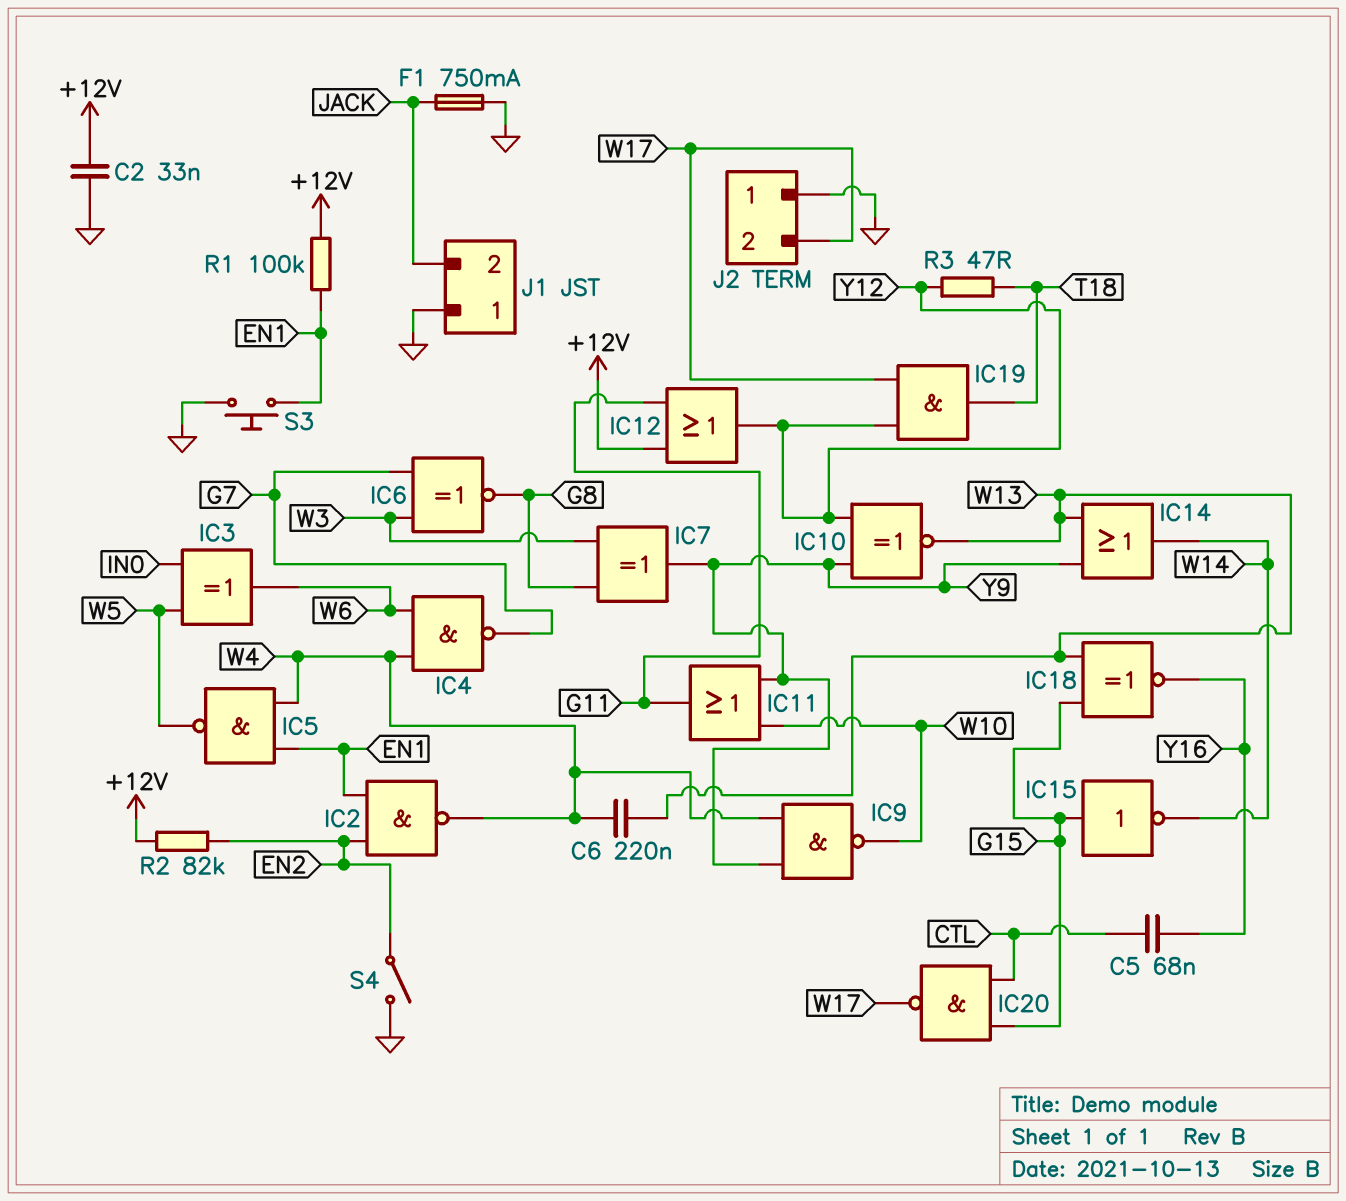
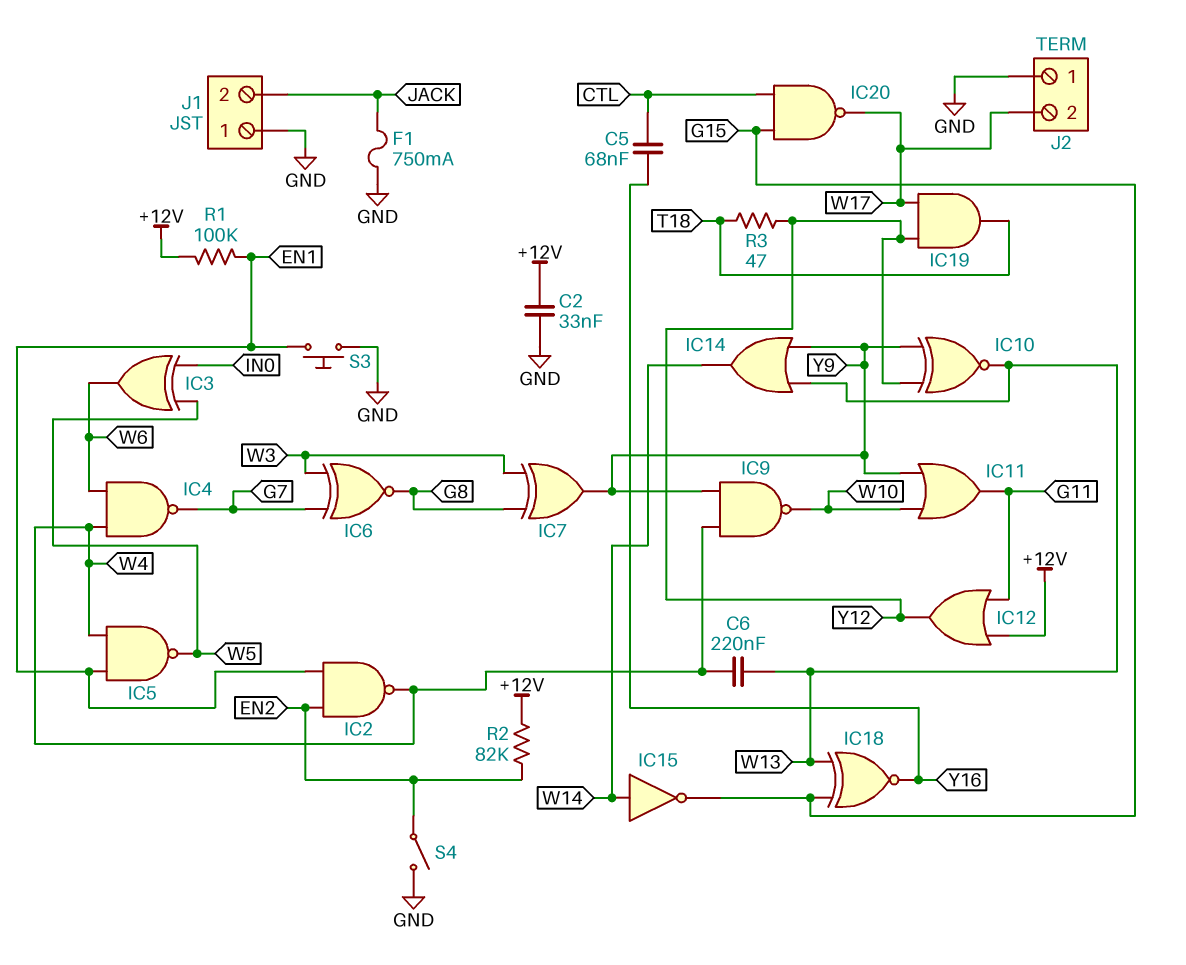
IC15: NOT (in G15, out W14) -> NOT (in W14, out G15)

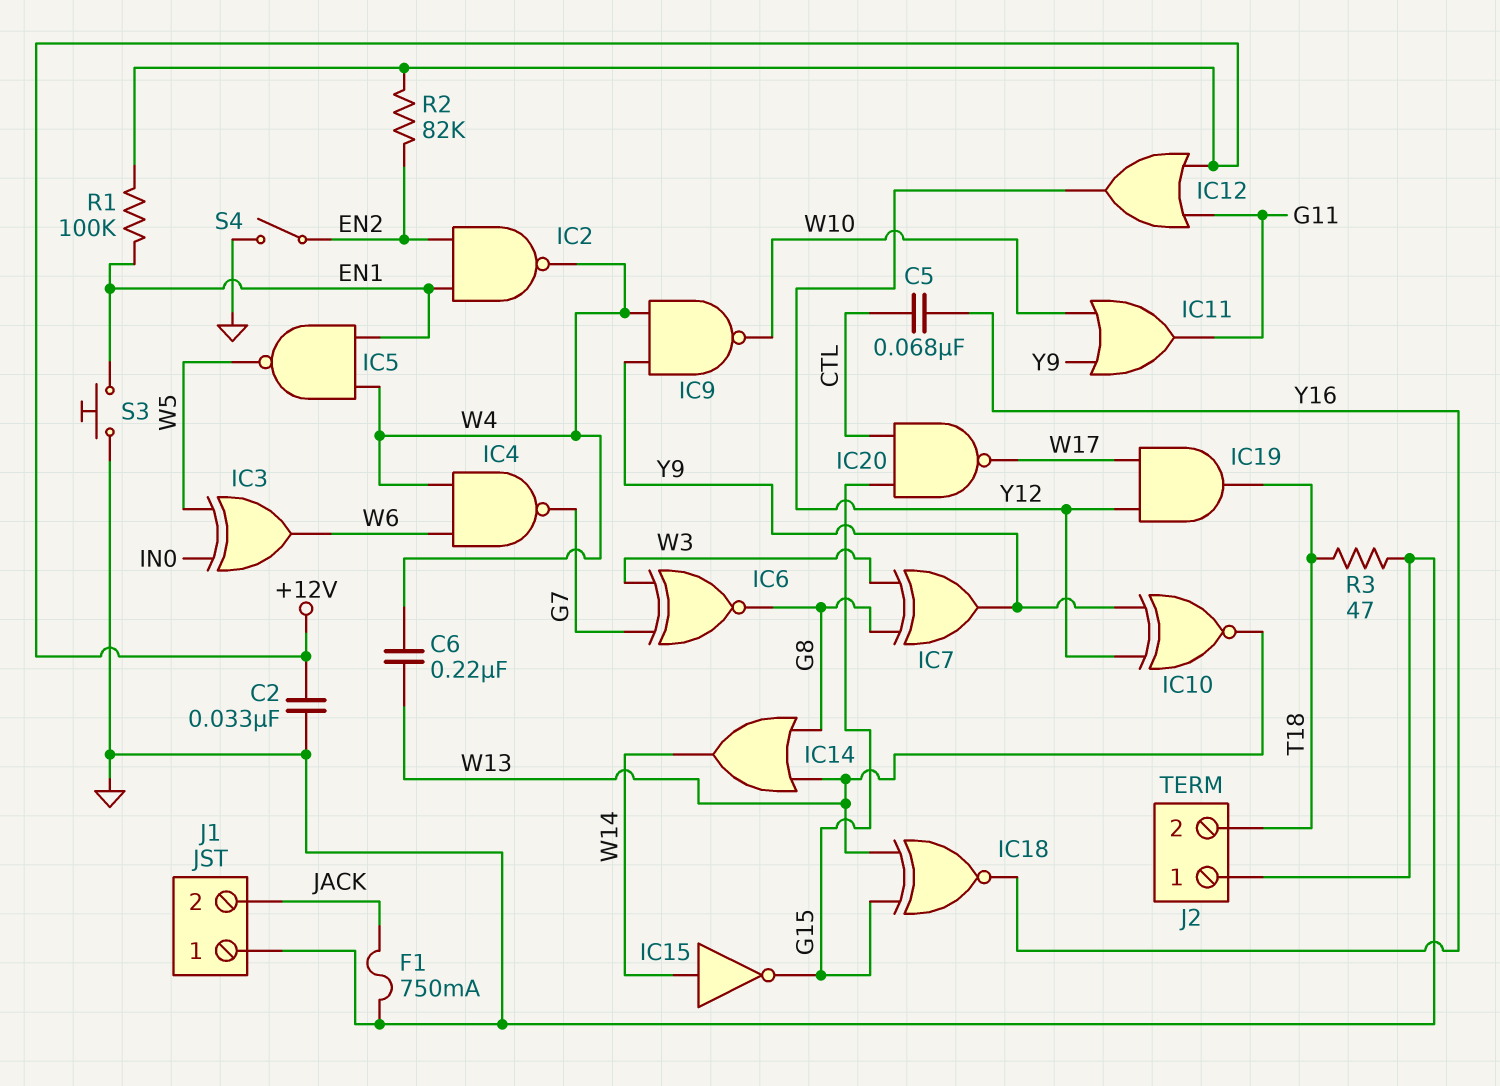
IC14: OR (in W13, in Y9, out W14) -> OR (in G8, in W13, out W14)
J2 pin 2: W17 -> T18
R3: 47 (T18, Y12) -> 47 (GND, T18)

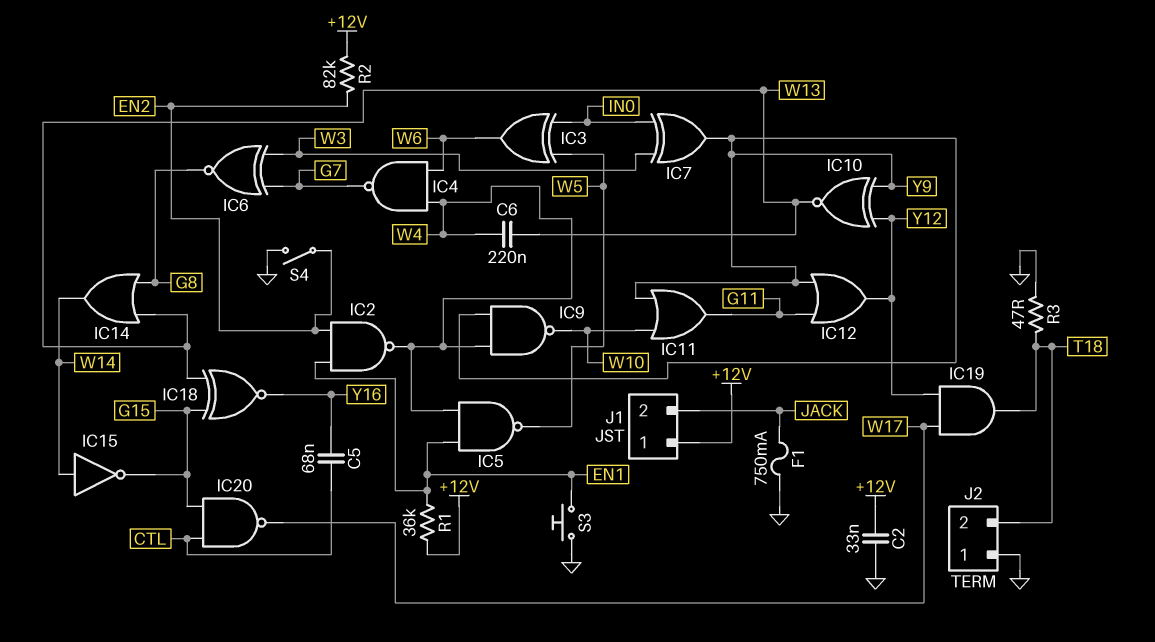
IC7: XOR (in G8, in W3, out Y9) -> XOR (in IN0, in W3, out Y9)
IC12: OR (in +12V, in G11, out Y12) -> OR (in G11, in Y9, out Y12)
J1 pin 1: GND -> +12V
R1: 100k (+12V, EN1) -> 36k (+12V, EN1)

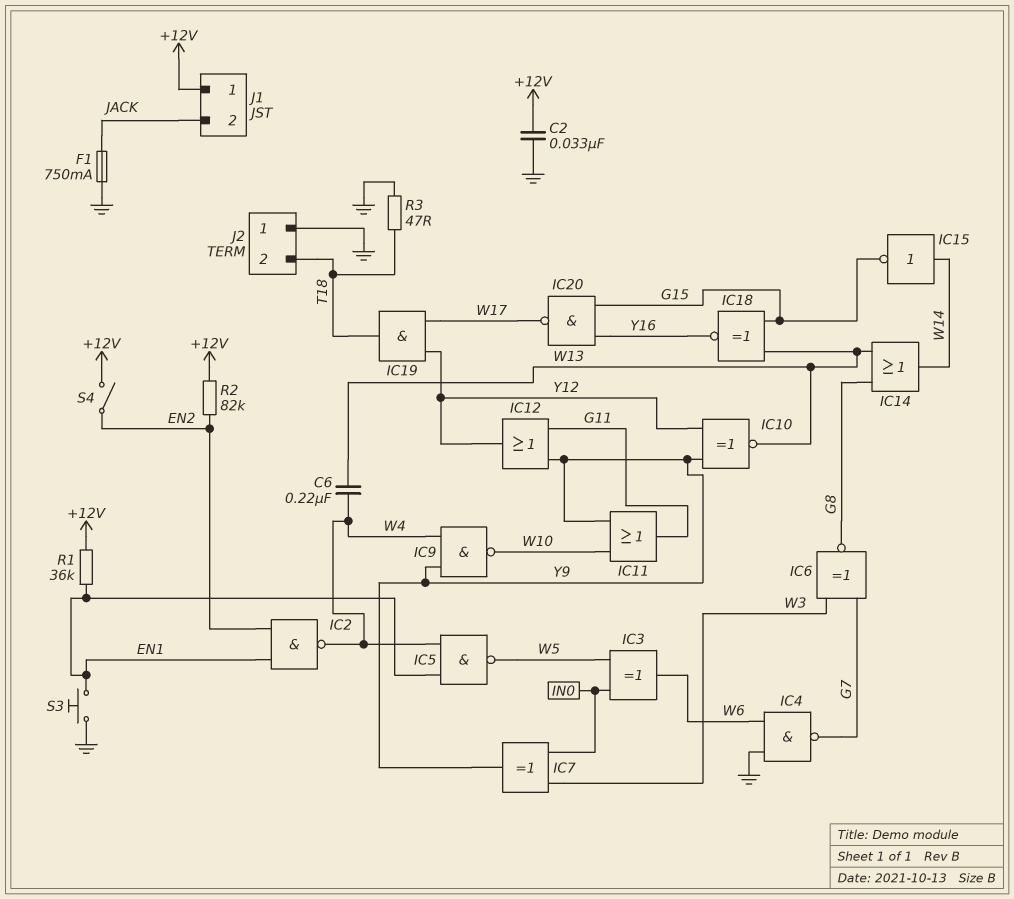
C5: 68nF (CTL, Y16) -> none
IC4: NAND (in W4, in W6, out G7) -> NAND (in GND, in W6, out G7)
IC20: NAND (in CTL, in G15, out W17) -> NAND (in G15, in Y16, out W17)
S4: switch (EN2, GND) -> switch (+12V, EN2)

